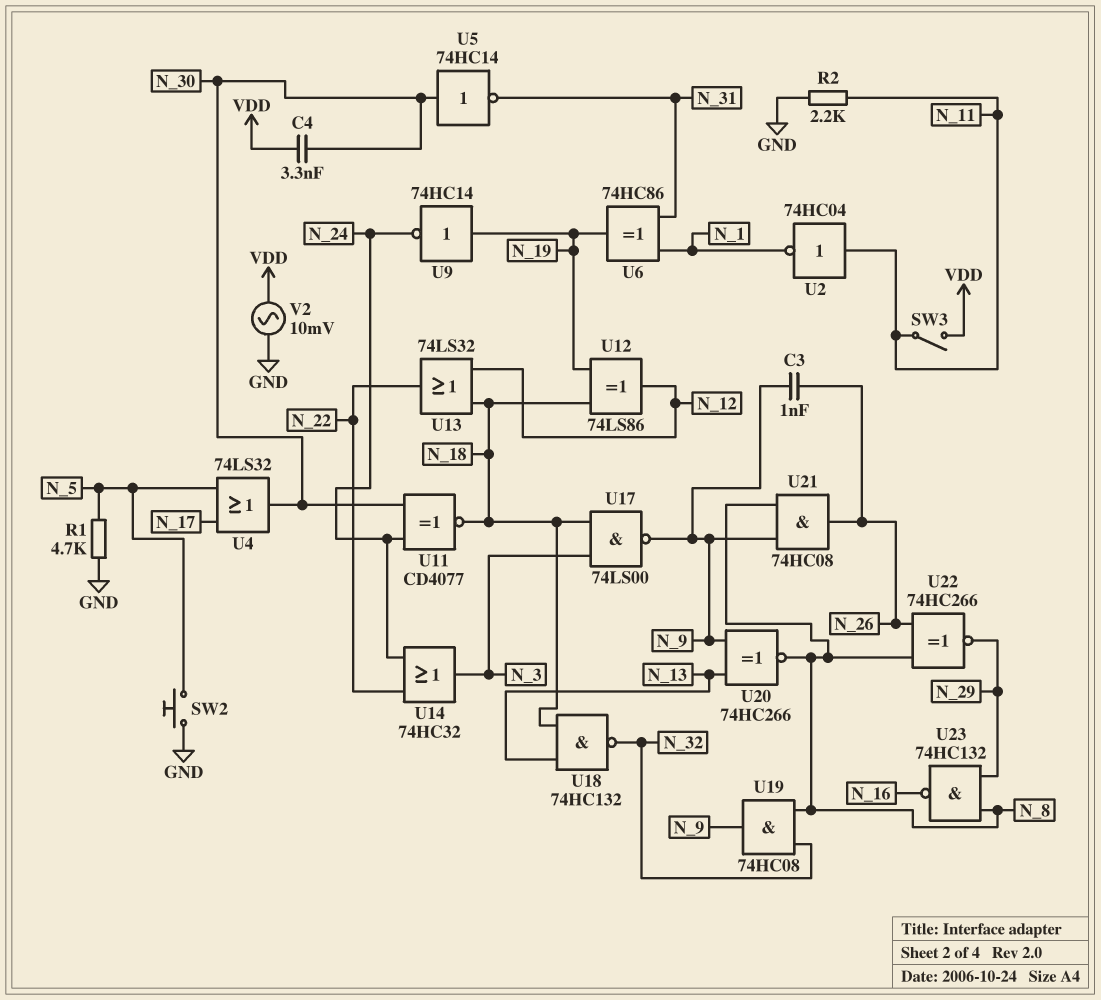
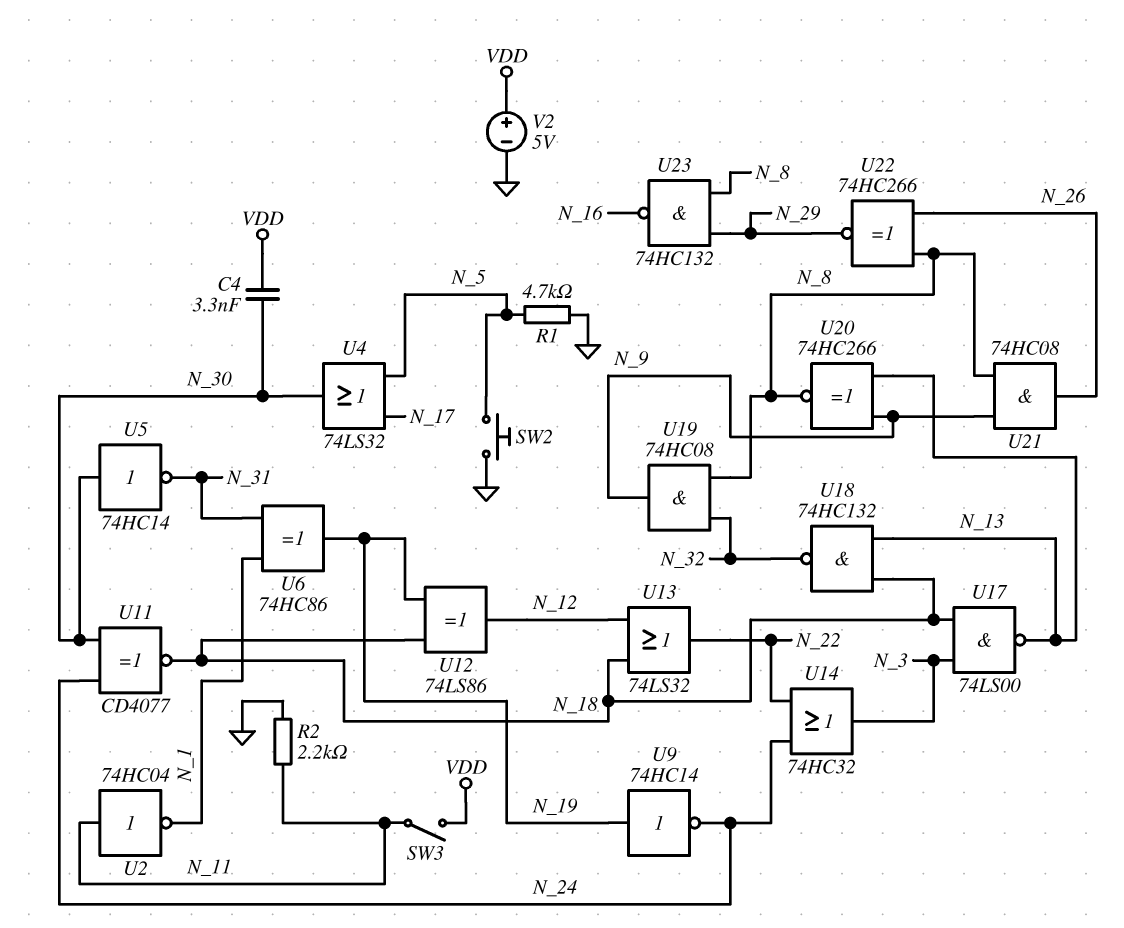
C3: 1nF (N_9, N_26) -> none
U17: NAND 74LS00 (in N_3, in N_18, out N_9) -> NAND 74LS00 (in N_3, in N_18, out N_13)
V2: AC 10mV (GND, VDD) -> 5V (plus VDD, minus GND)

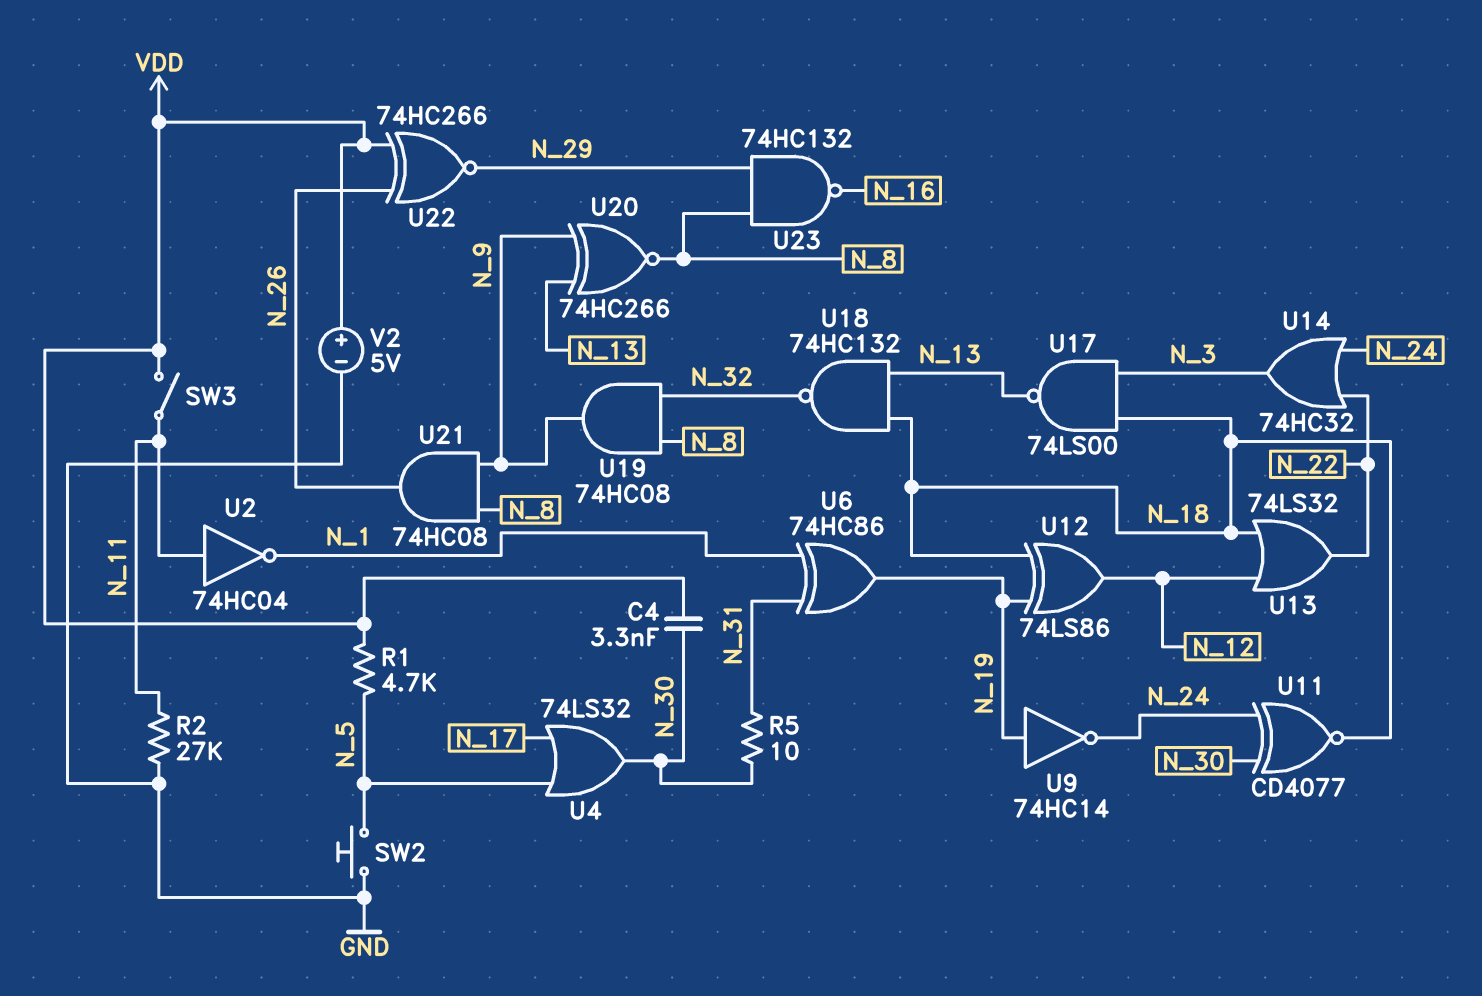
R1: 4.7k (GND, N_5) -> 4.7k (N_5, VDD)
R2: 2.2k (GND, N_11) -> 27k (GND, N_11)
R5: none -> 10 (N_30, N_31)
U5: NOT 74HC14 (in N_30, out N_31) -> none
U22: XNOR 74HC266 (in N_8, in N_26, out N_29) -> XNOR 74HC266 (in N_26, in VDD, out N_29)

